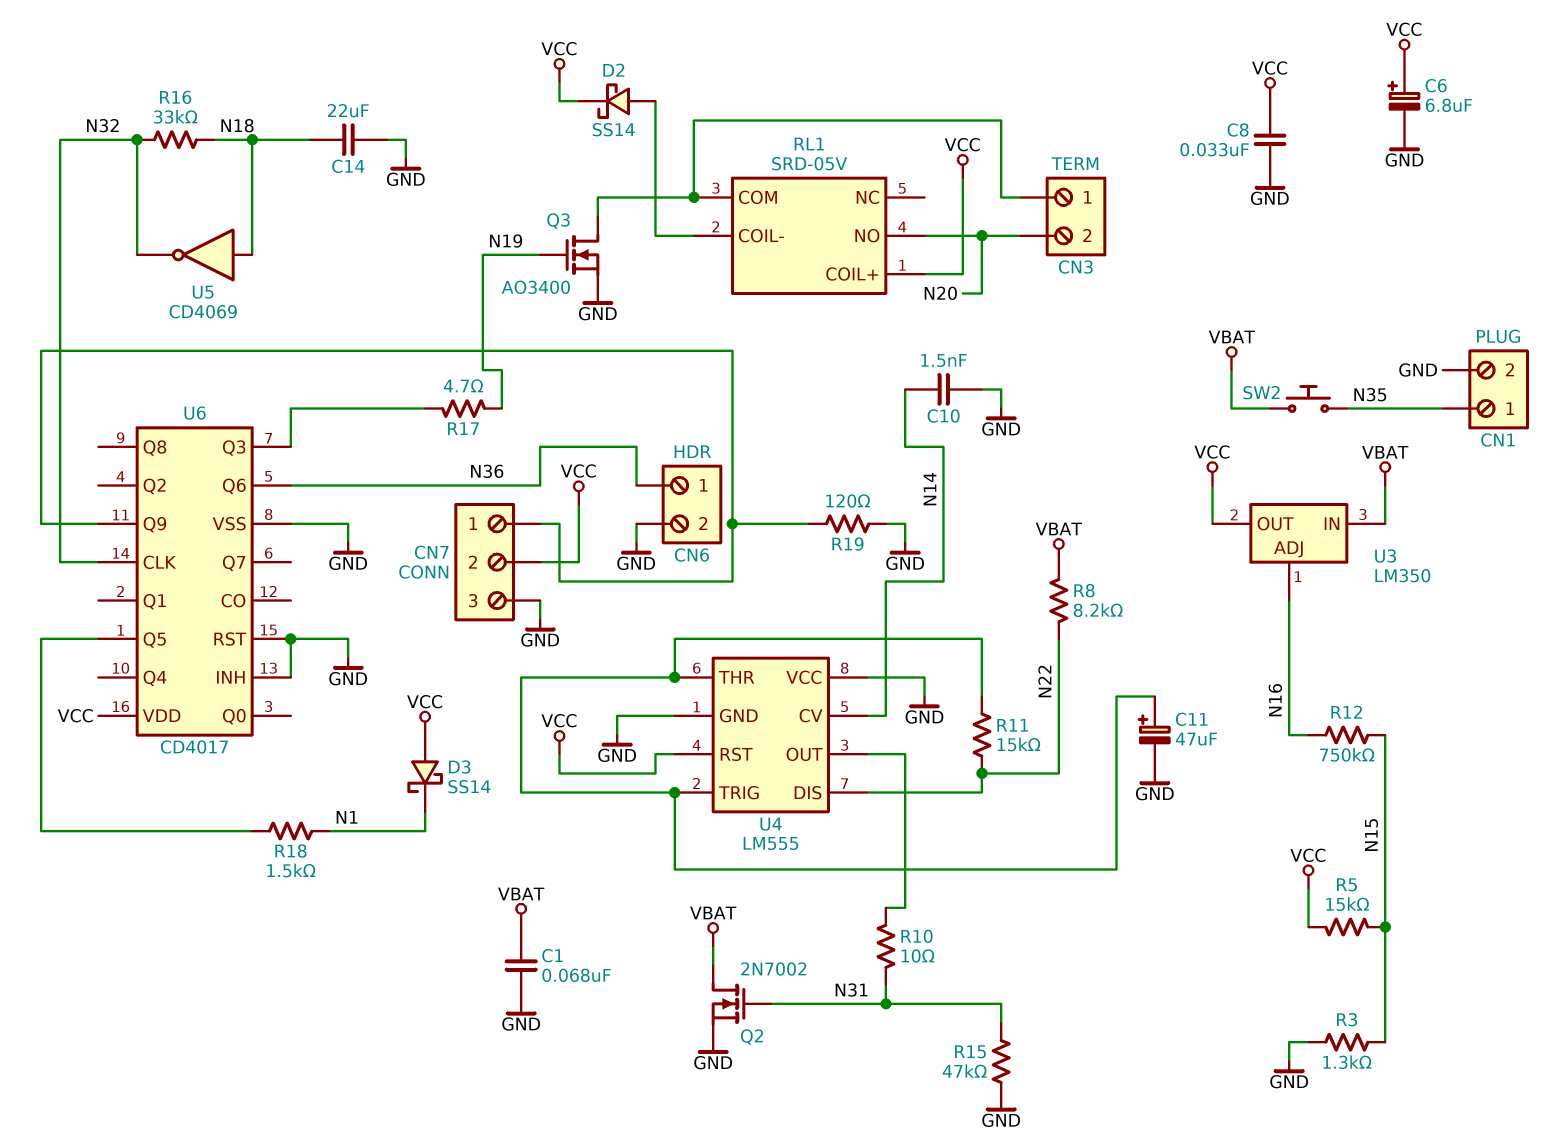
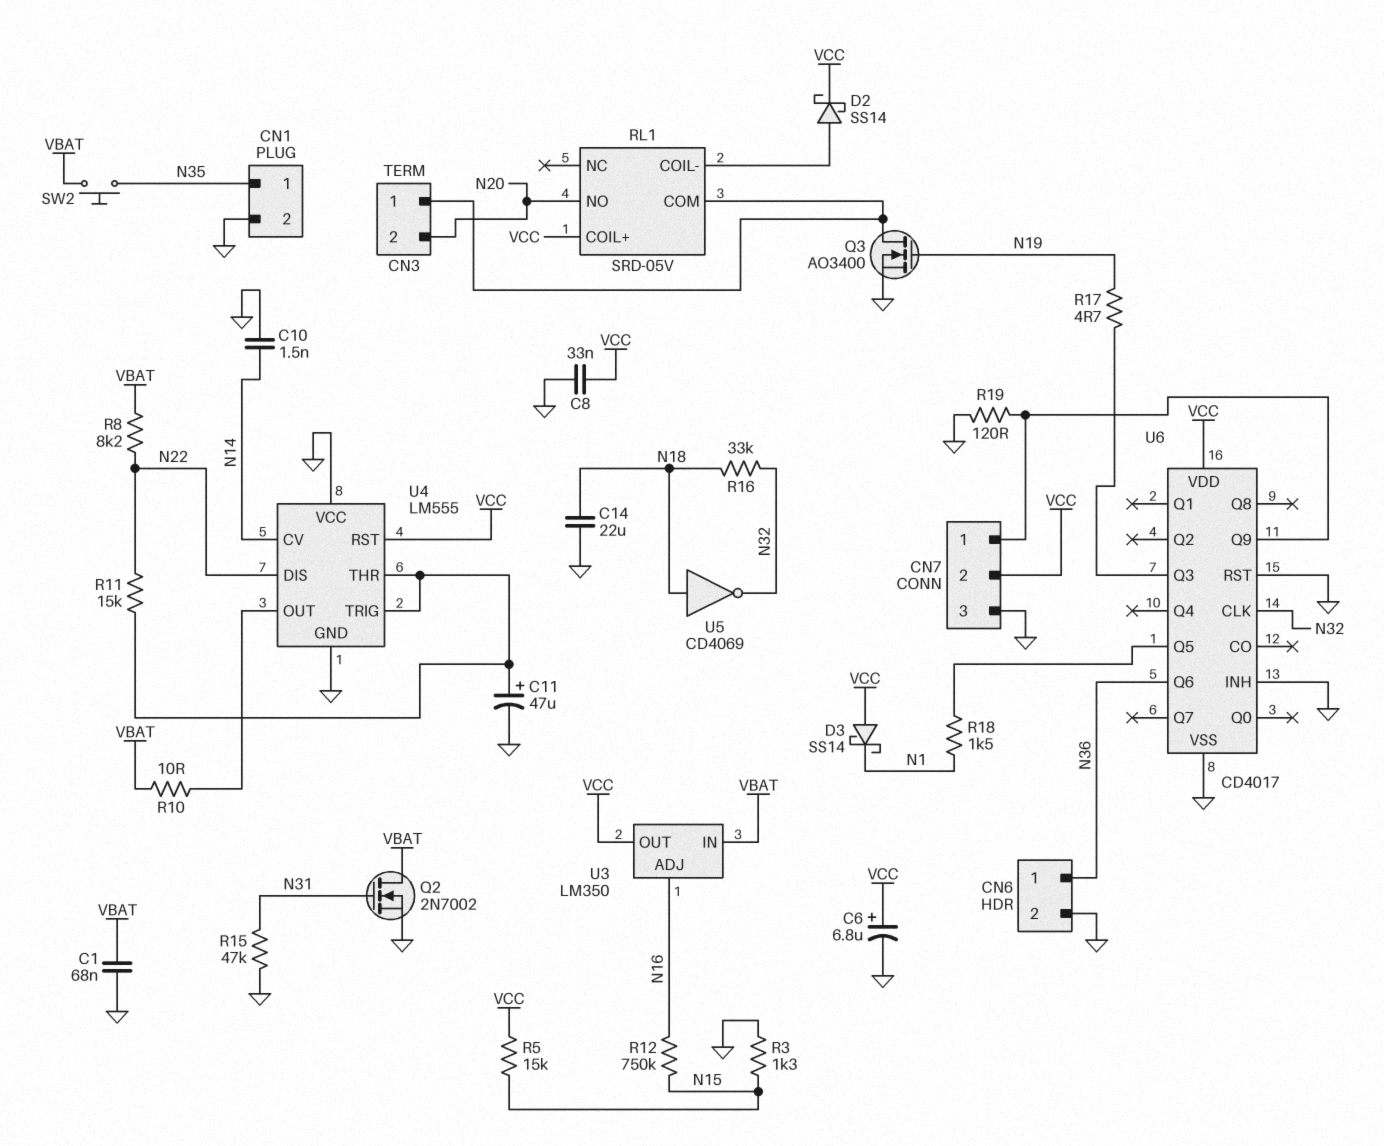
R10: 10 (N31, U4/OUT) -> 10 (U4/OUT, VBAT)

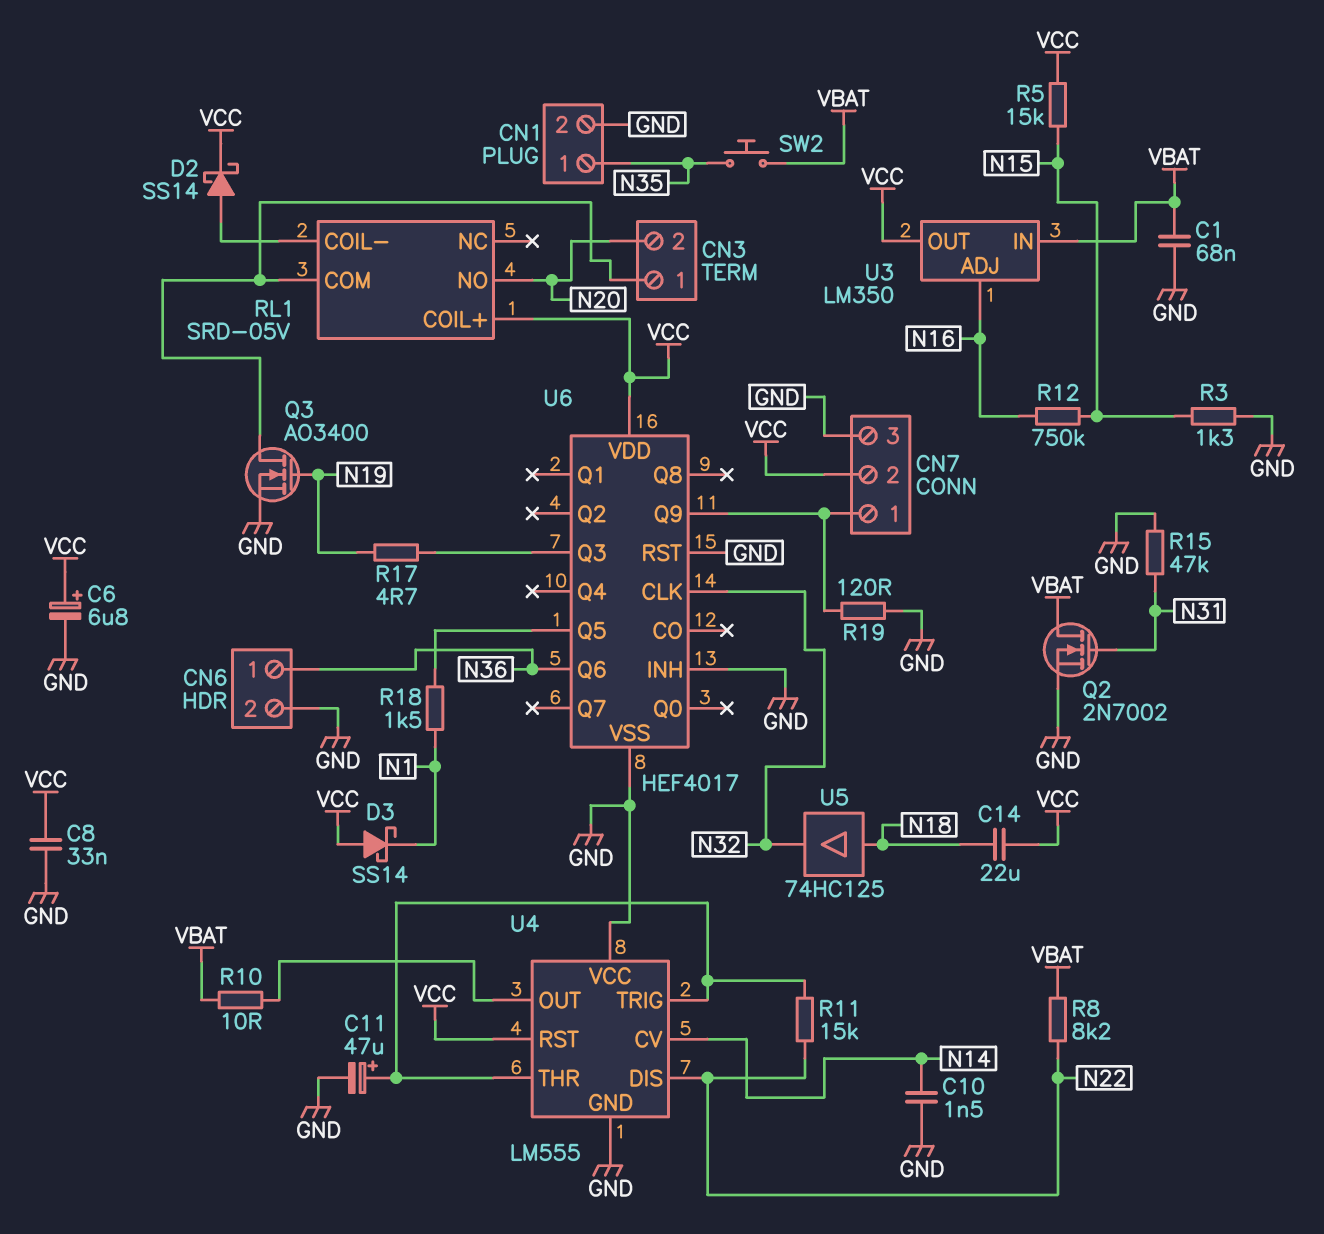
C14: 22uF (GND, N18) -> 22uF (N18, VCC)
R16: 33k (N18, N32) -> none
U5: NOT CD4069 (in N18, out N32) -> buffer 74HC125 (in N18, out N32)
U6: CD4017 -> HEF4017

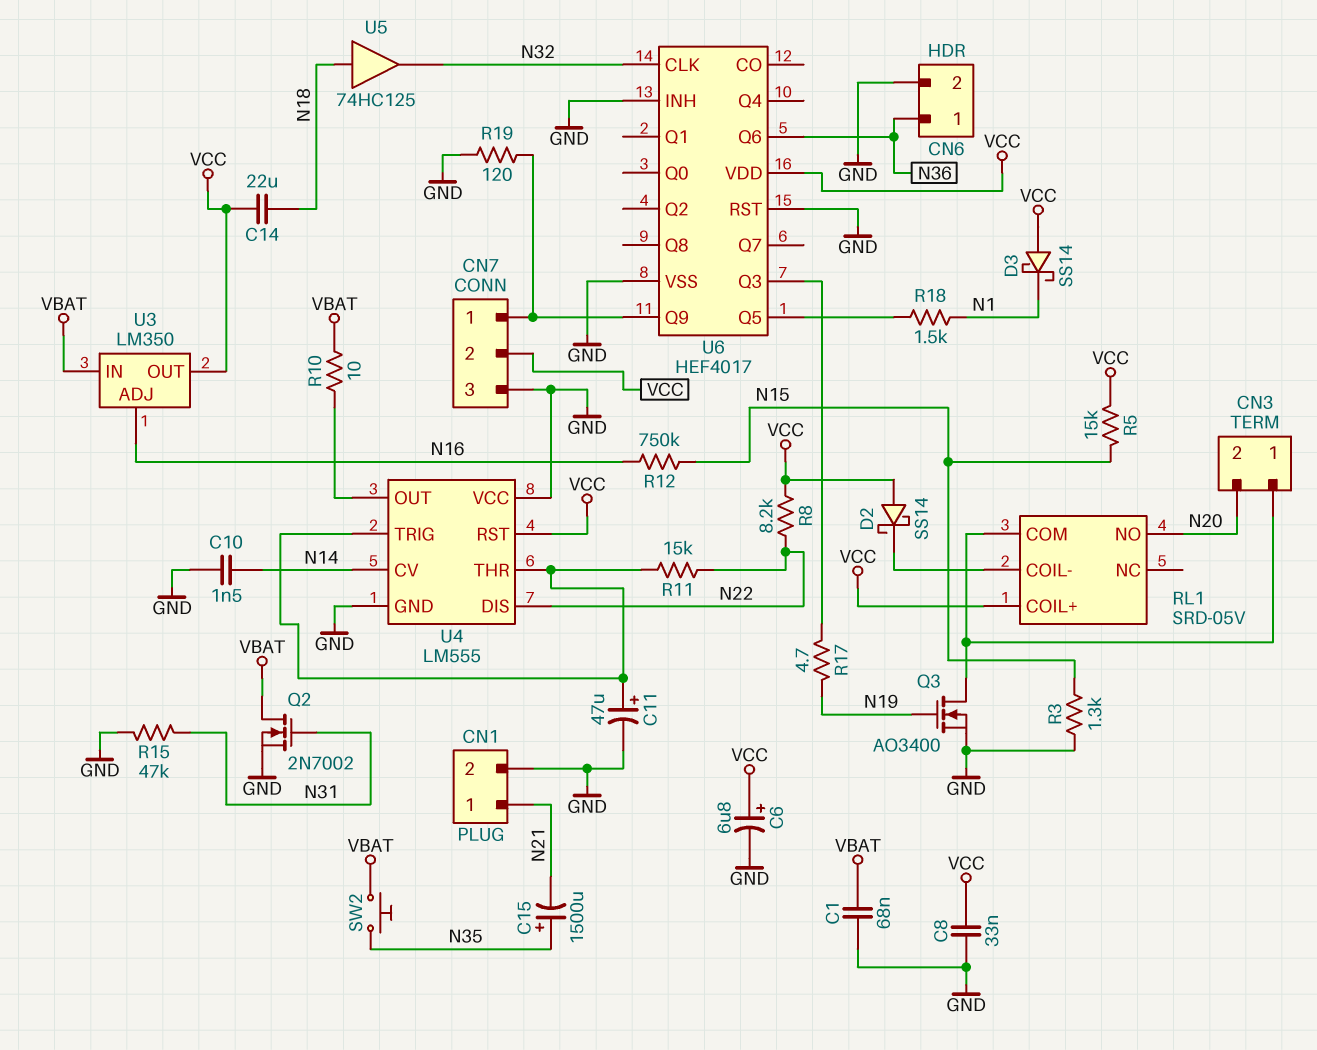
C15: none -> 1500uF (plus N35, minus N21)
CN1 pin 1: N35 -> N21
D2: schottky SS14 (A RL1/COIL-, K VCC) -> schottky SS14 (A VCC, K RL1/COIL-)
R8: 8.2k (N22, VBAT) -> 8.2k (N22, VCC)

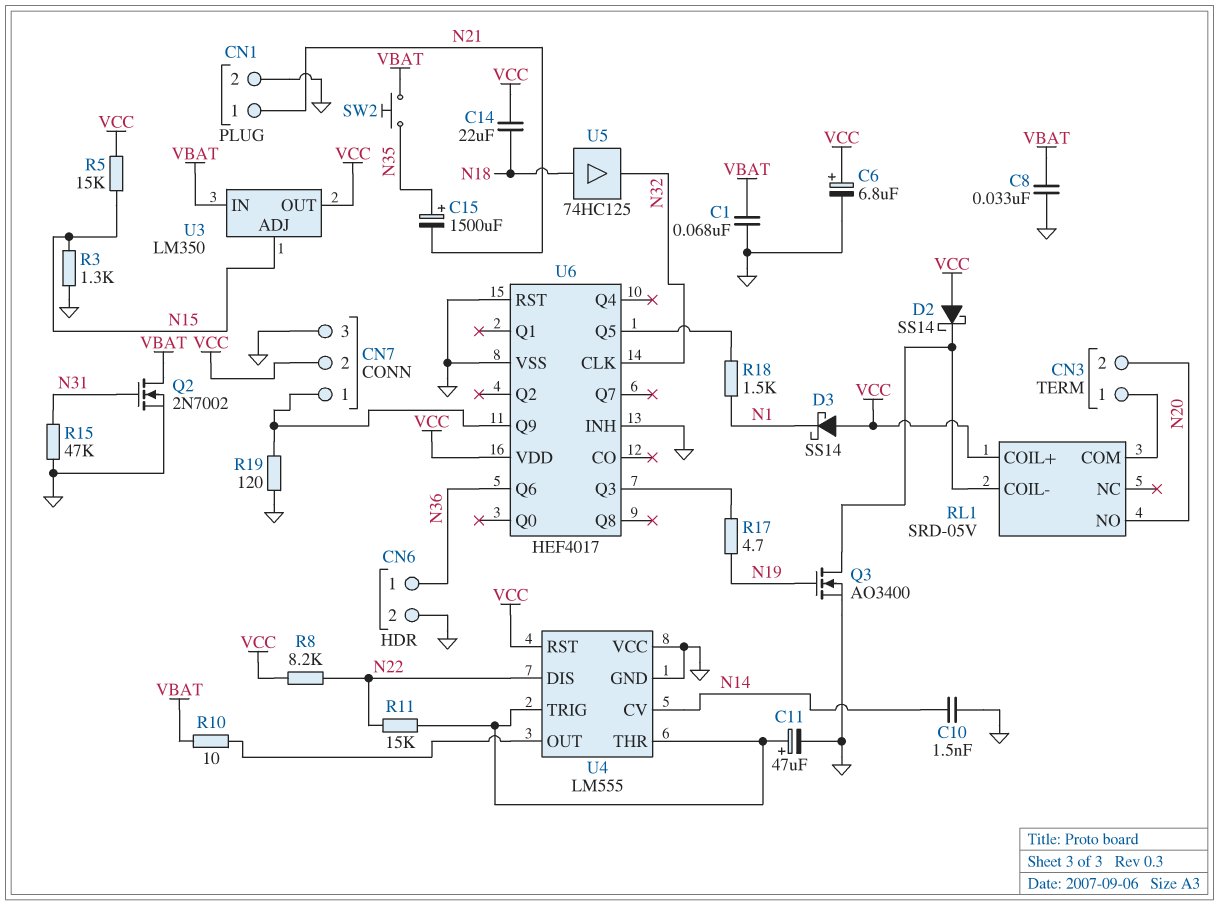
C8: 33nF (GND, VCC) -> 33nF (GND, VBAT)
Q3: NMOS AO3400 (G N19, D CN3/1, S GND) -> NMOS AO3400 (G N19, D RL1/COIL-, S GND)
R12: 750k (N15, N16) -> none
U3 pin ADJ: N16 -> N15

